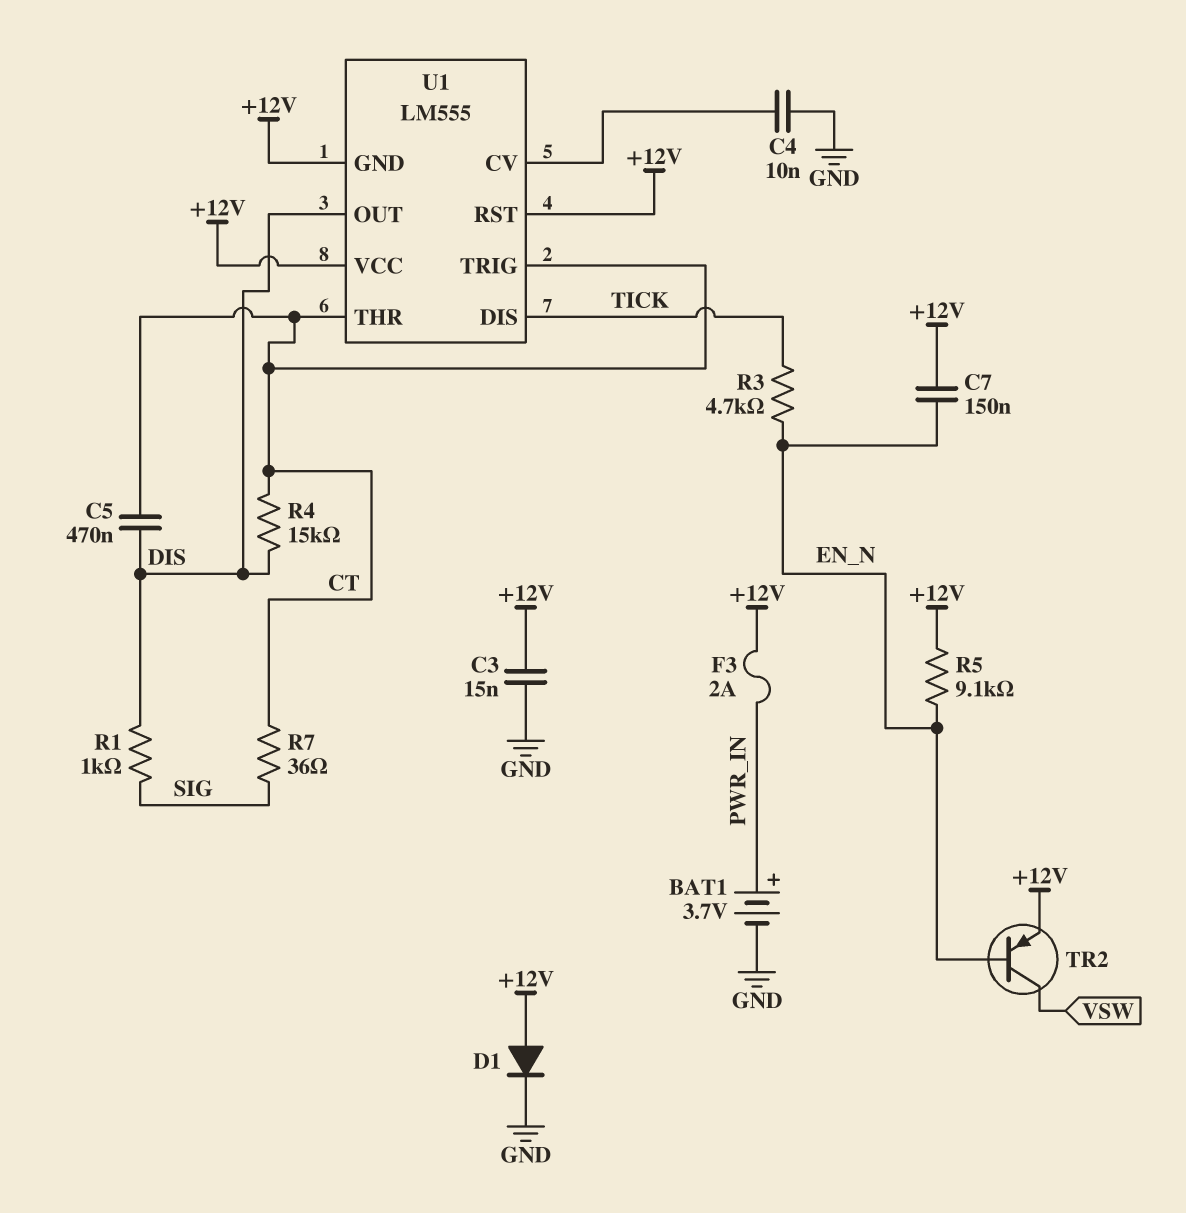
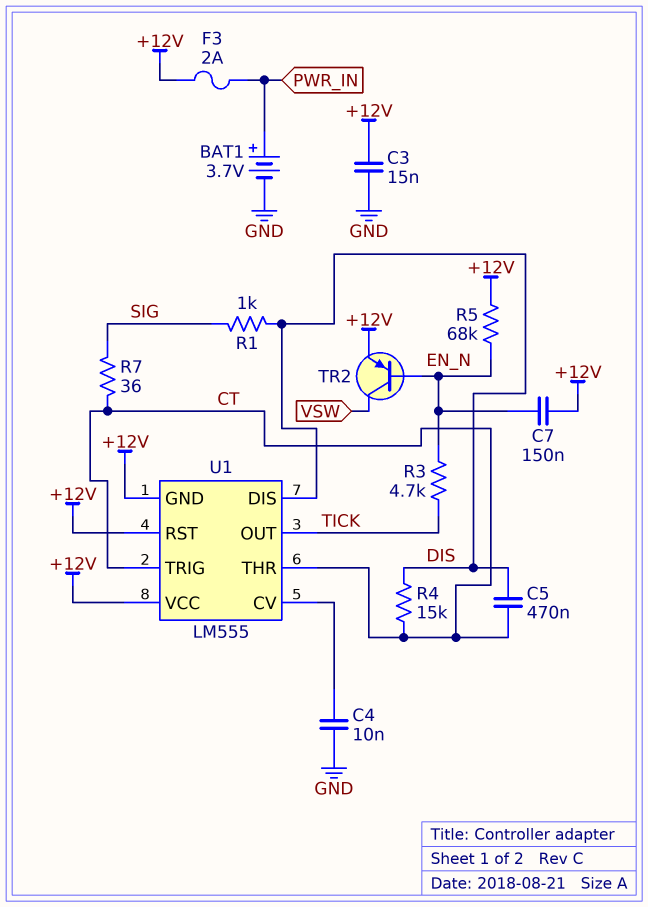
D1: diode (A +12V, K GND) -> none
R5: 9.1k (+12V, EN_N) -> 68k (+12V, EN_N)
U1 pin DIS: TICK -> DIS
U1 pin OUT: DIS -> TICK

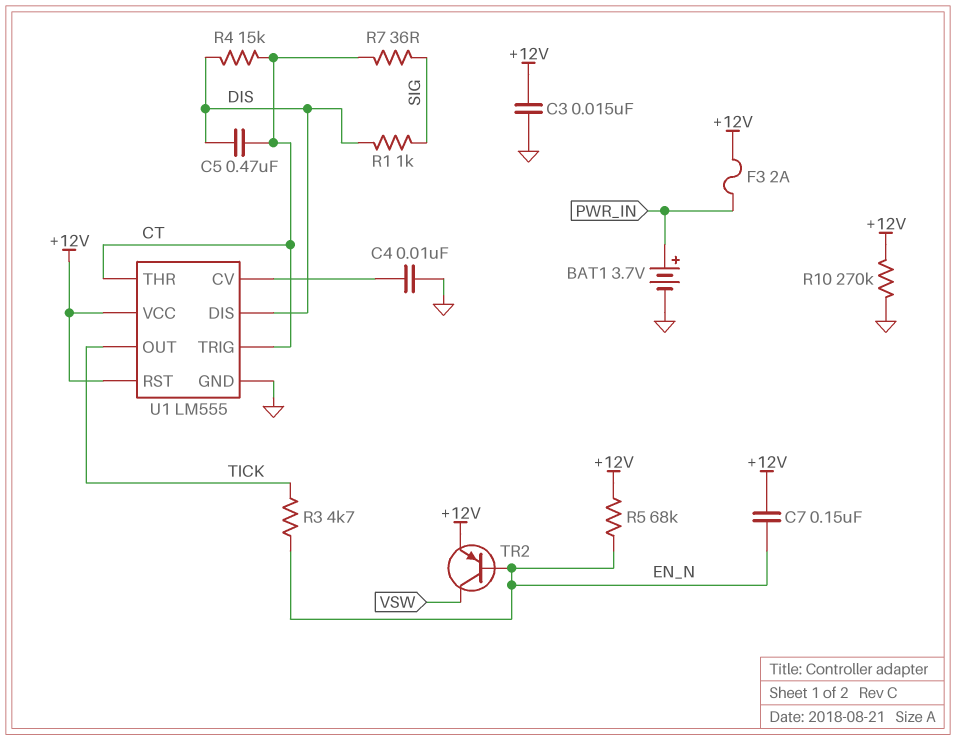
R10: none -> 270k (+12V, GND)
U1 pin GND: +12V -> GND

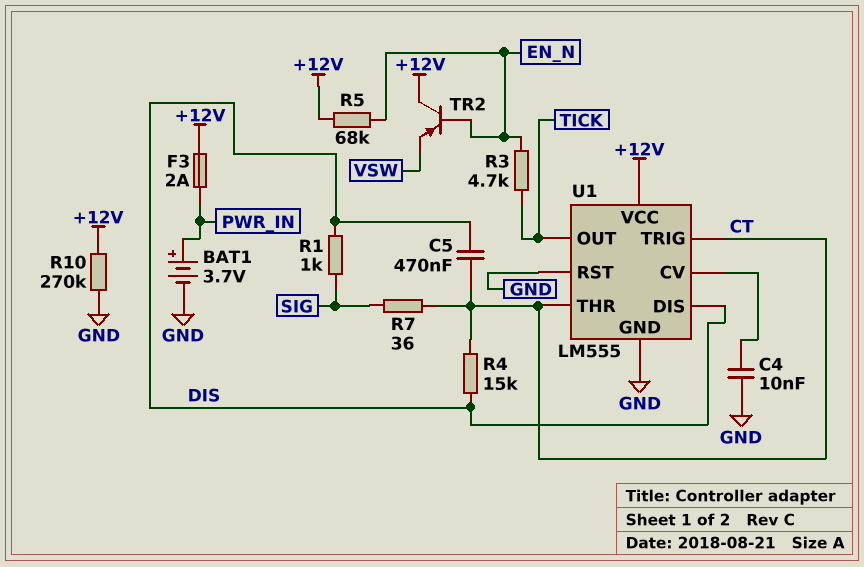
C3: 15nF (+12V, GND) -> none
C7: 150nF (+12V, EN_N) -> none
TR2: PNP (B EN_N, C VSW, E +12V) -> PNP (B EN_N, C +12V, E VSW)
U1 pin RST: +12V -> GND

